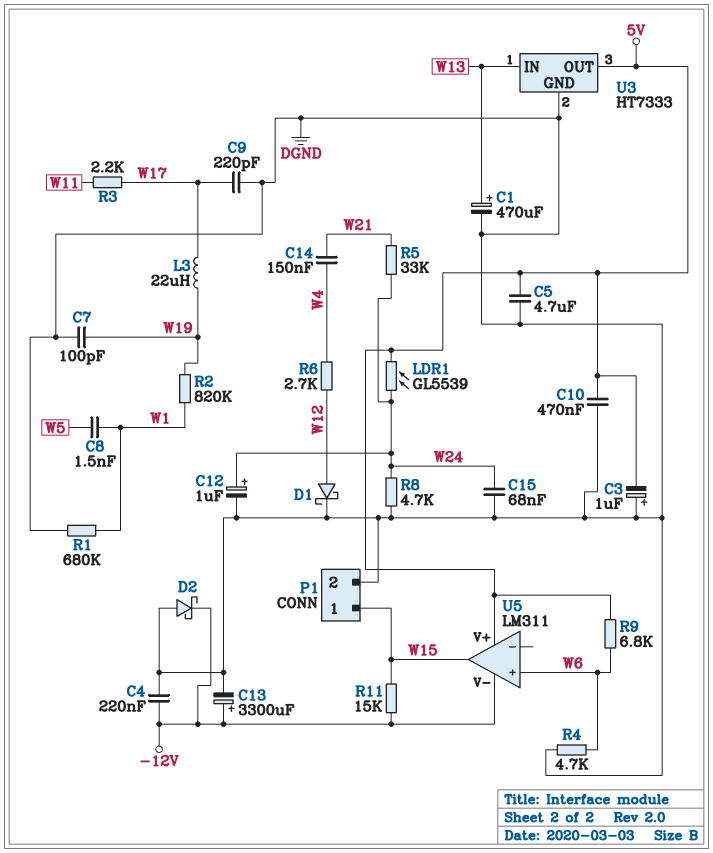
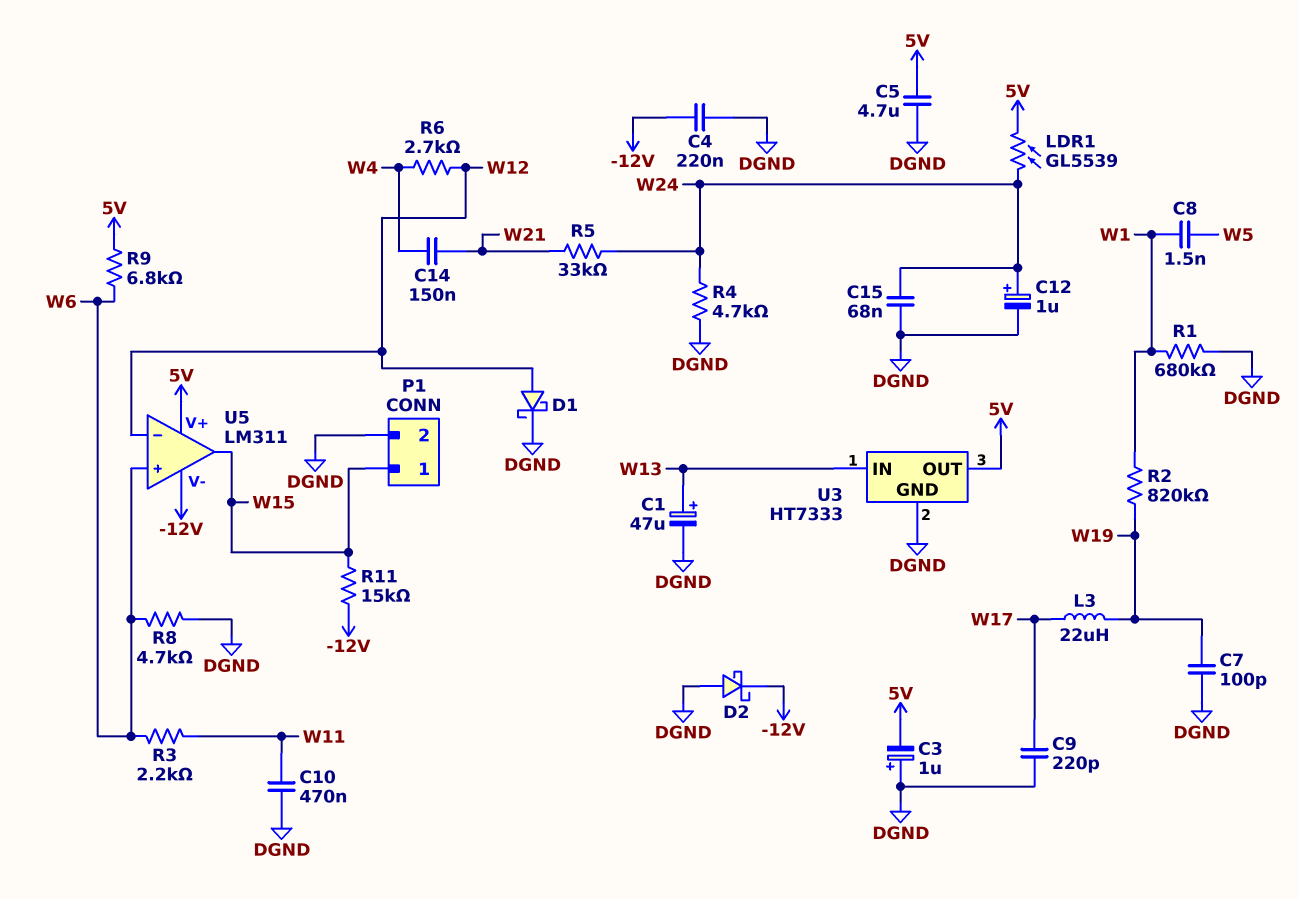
C1: 470uF (plus W13, minus DGND) -> 47uF (plus W13, minus DGND)
C10: 470nF (5V, DGND) -> 470nF (DGND, W11)
C13: 3300uF (plus -12V, minus DGND) -> none
R3: 2.2k (W11, W17) -> 2.2k (W6, W11)
R4: 4.7k (DGND, W6) -> 4.7k (DGND, W24)
R8: 4.7k (DGND, W24) -> 4.7k (DGND, W6)
U5 pin in-: none -> W12

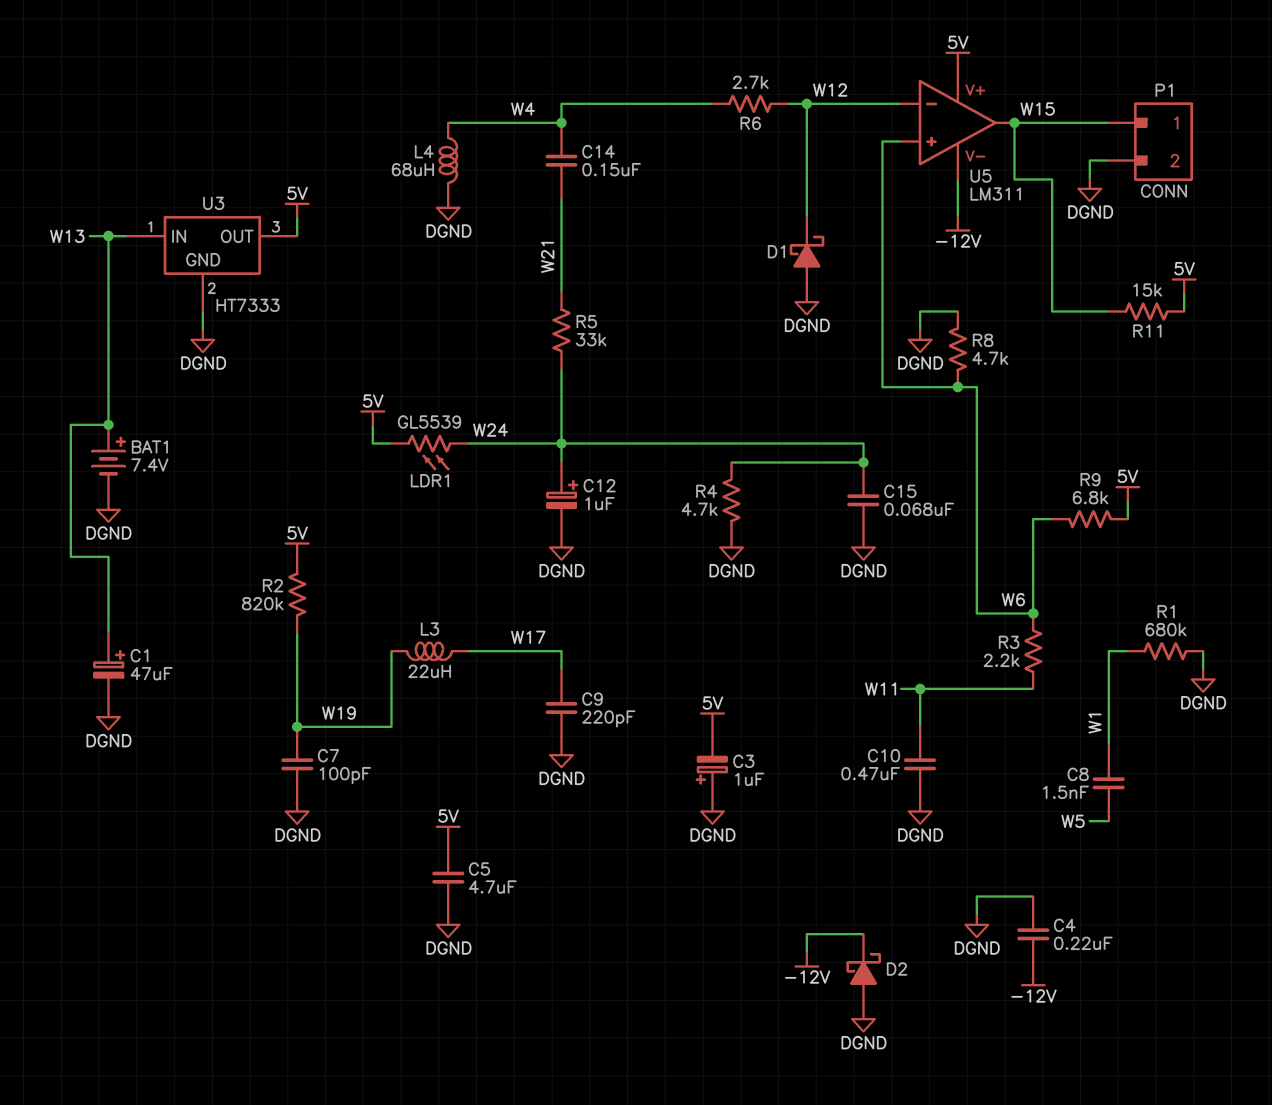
BAT1: none -> 7.4V (plus W13, minus DGND)
D1: schottky (A W12, K DGND) -> schottky (A DGND, K W12)
L4: none -> 68uH (DGND, W4)
R2: 820k (W1, W19) -> 820k (5V, W19)
R11: 15k (-12V, W15) -> 15k (5V, W15)

